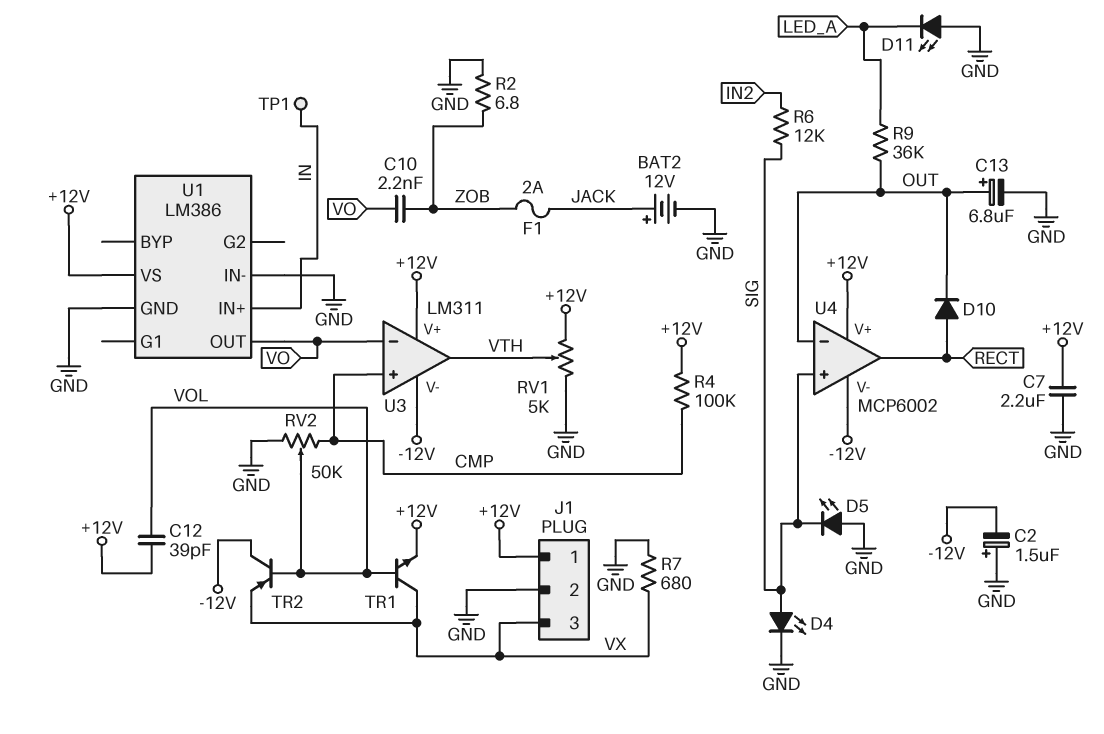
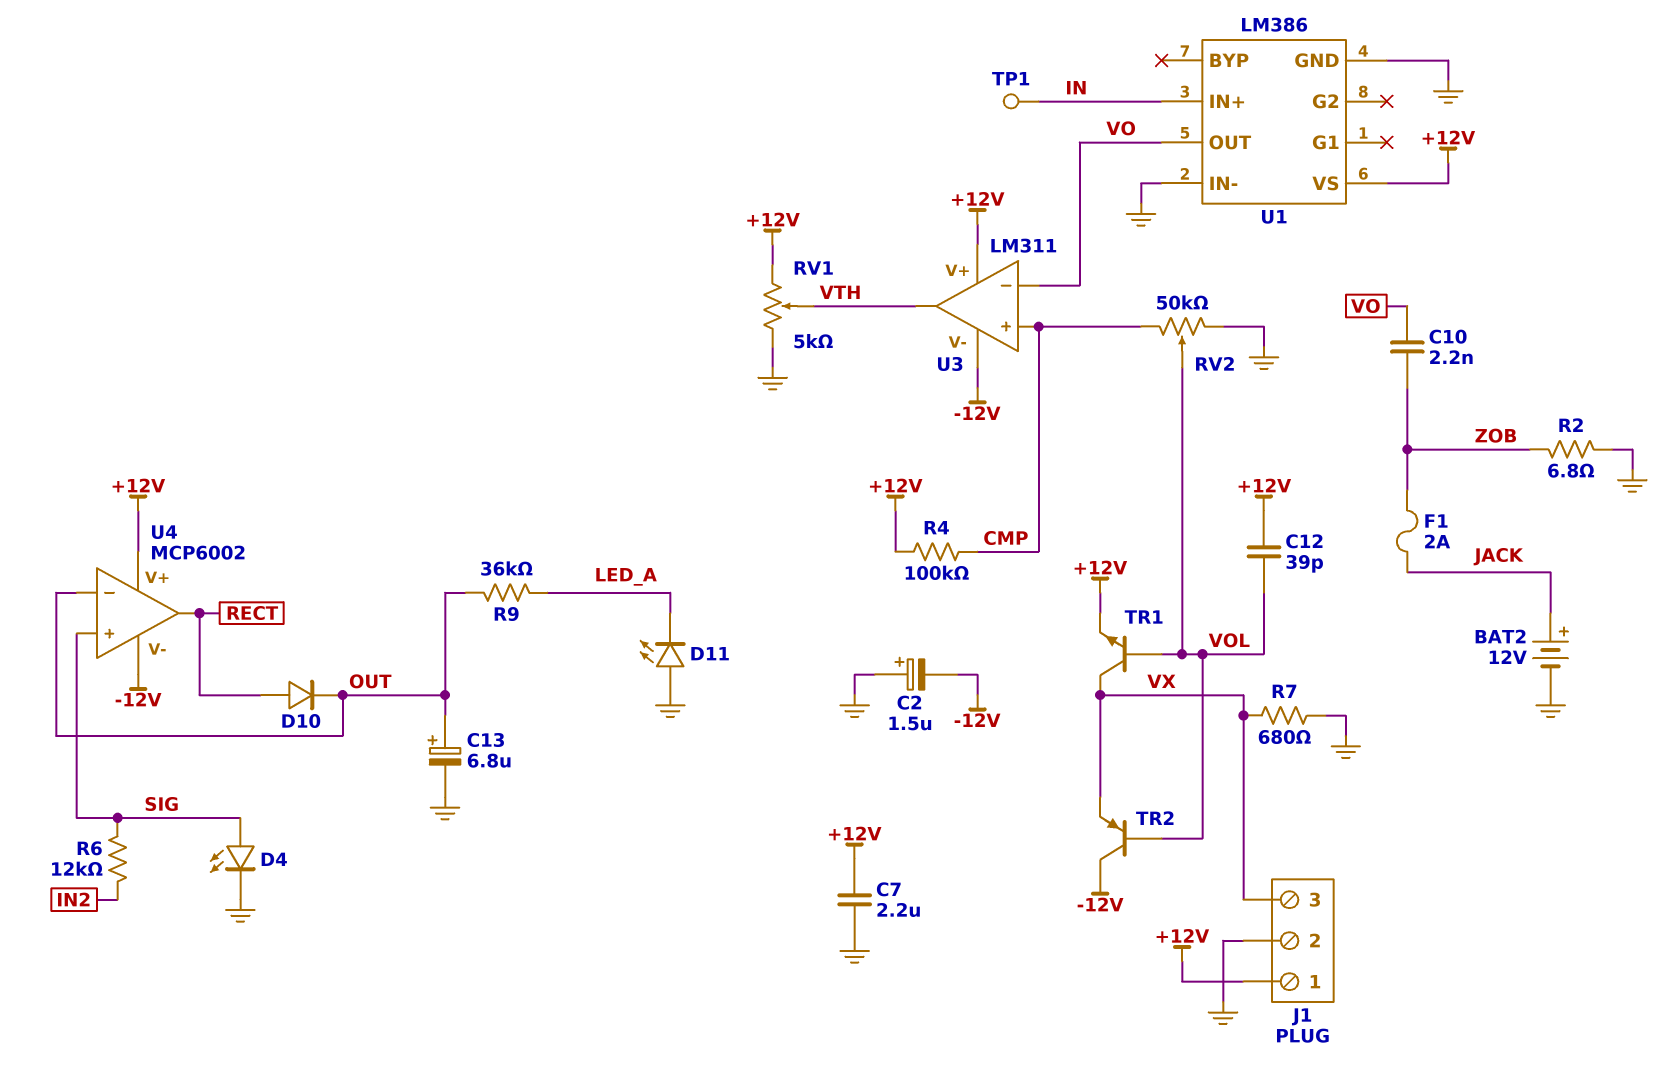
D5: LED (A GND, K SIG) -> none

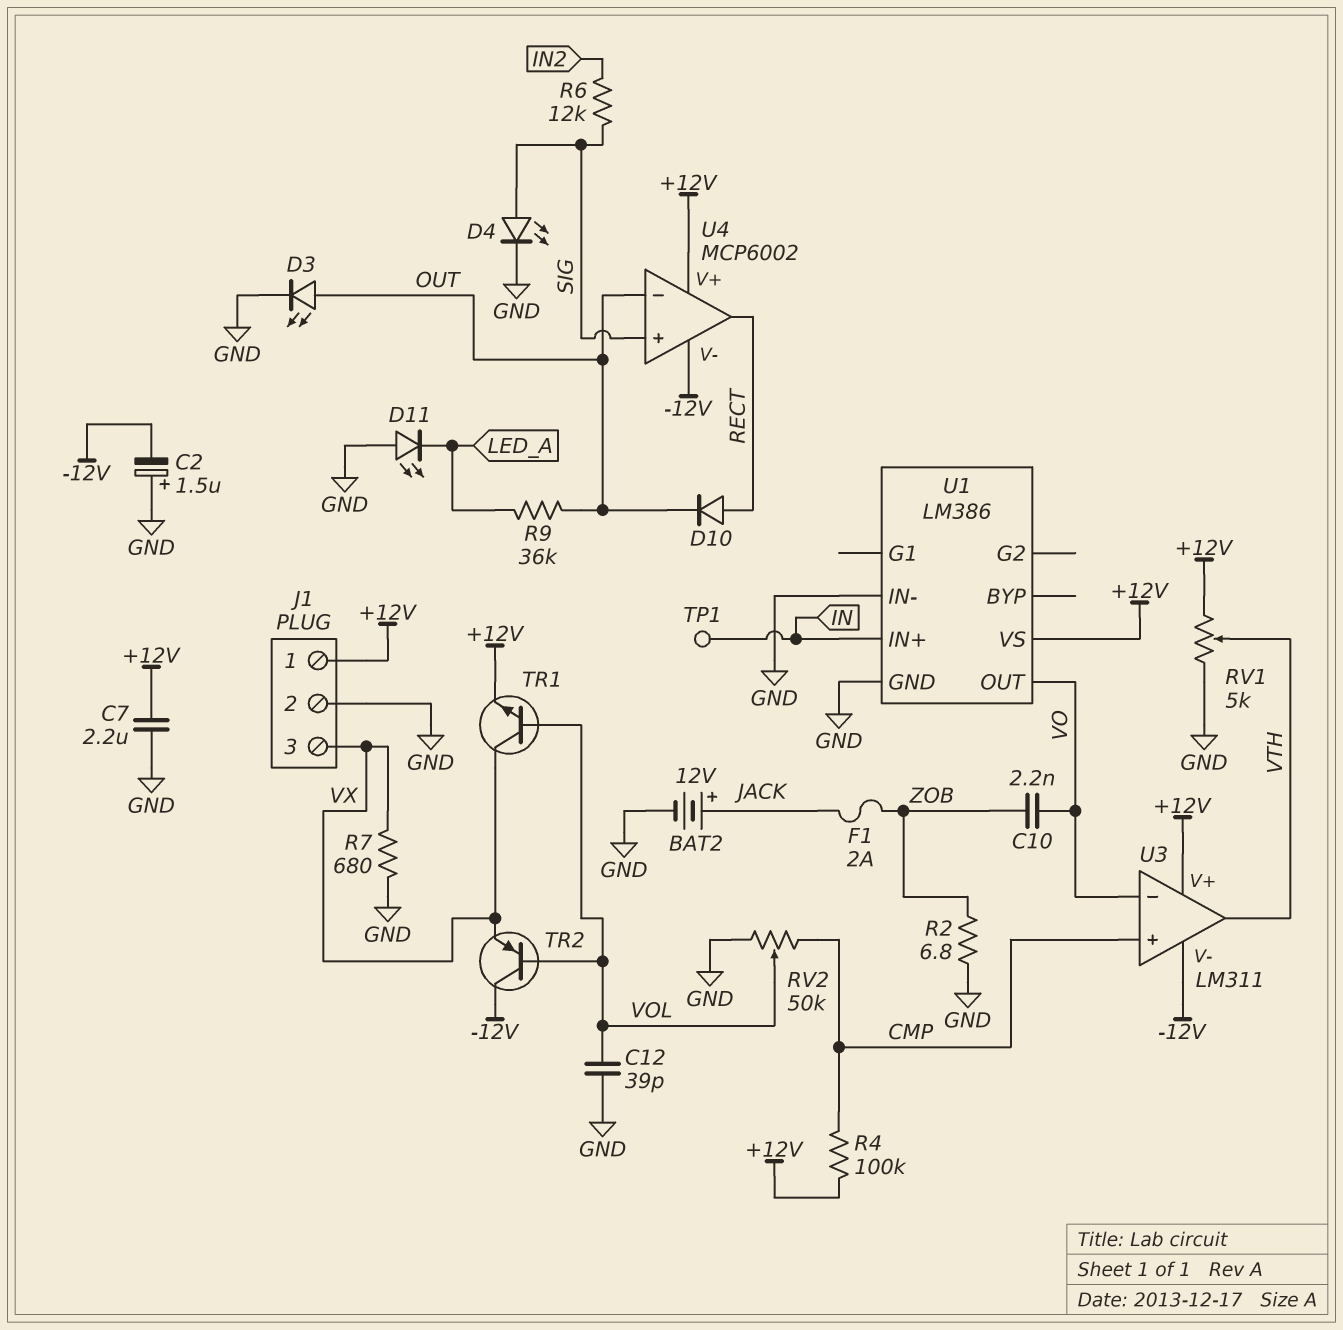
C12: 39pF (+12V, VOL) -> 39pF (GND, VOL)
C13: 6.8uF (plus OUT, minus GND) -> none
D3: none -> LED (A OUT, K GND)

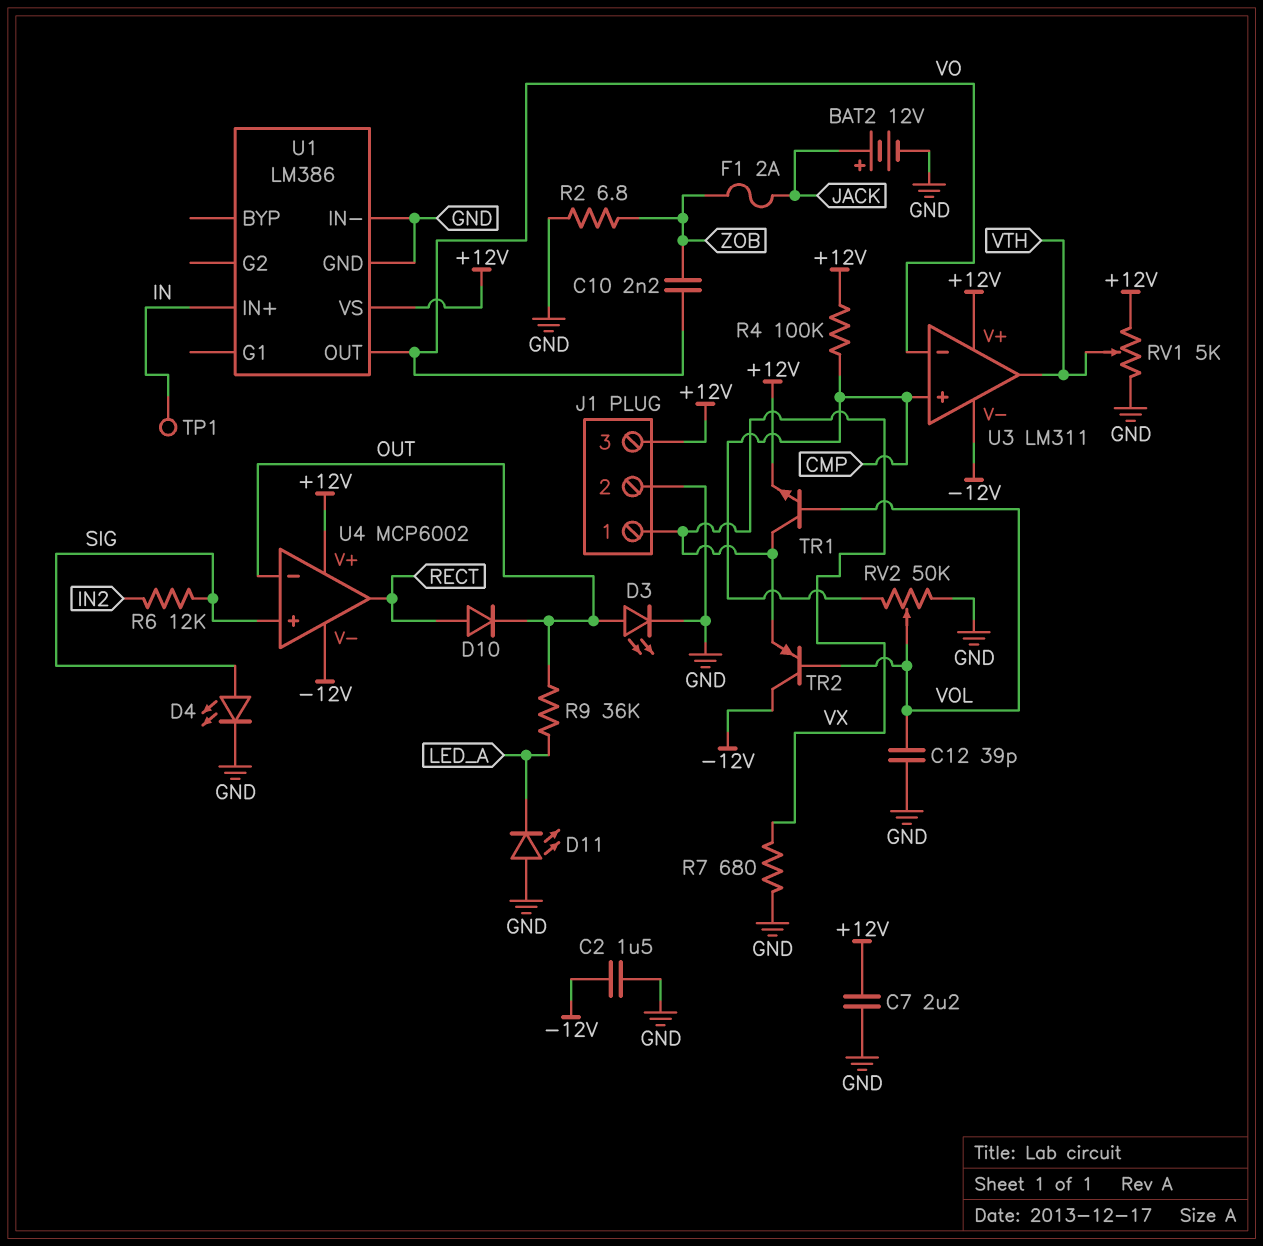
C2: 1.5uF (plus GND, minus -12V) -> 1.5uF (-12V, GND)
J1 pin 1: +12V -> VX
J1 pin 3: VX -> +12V

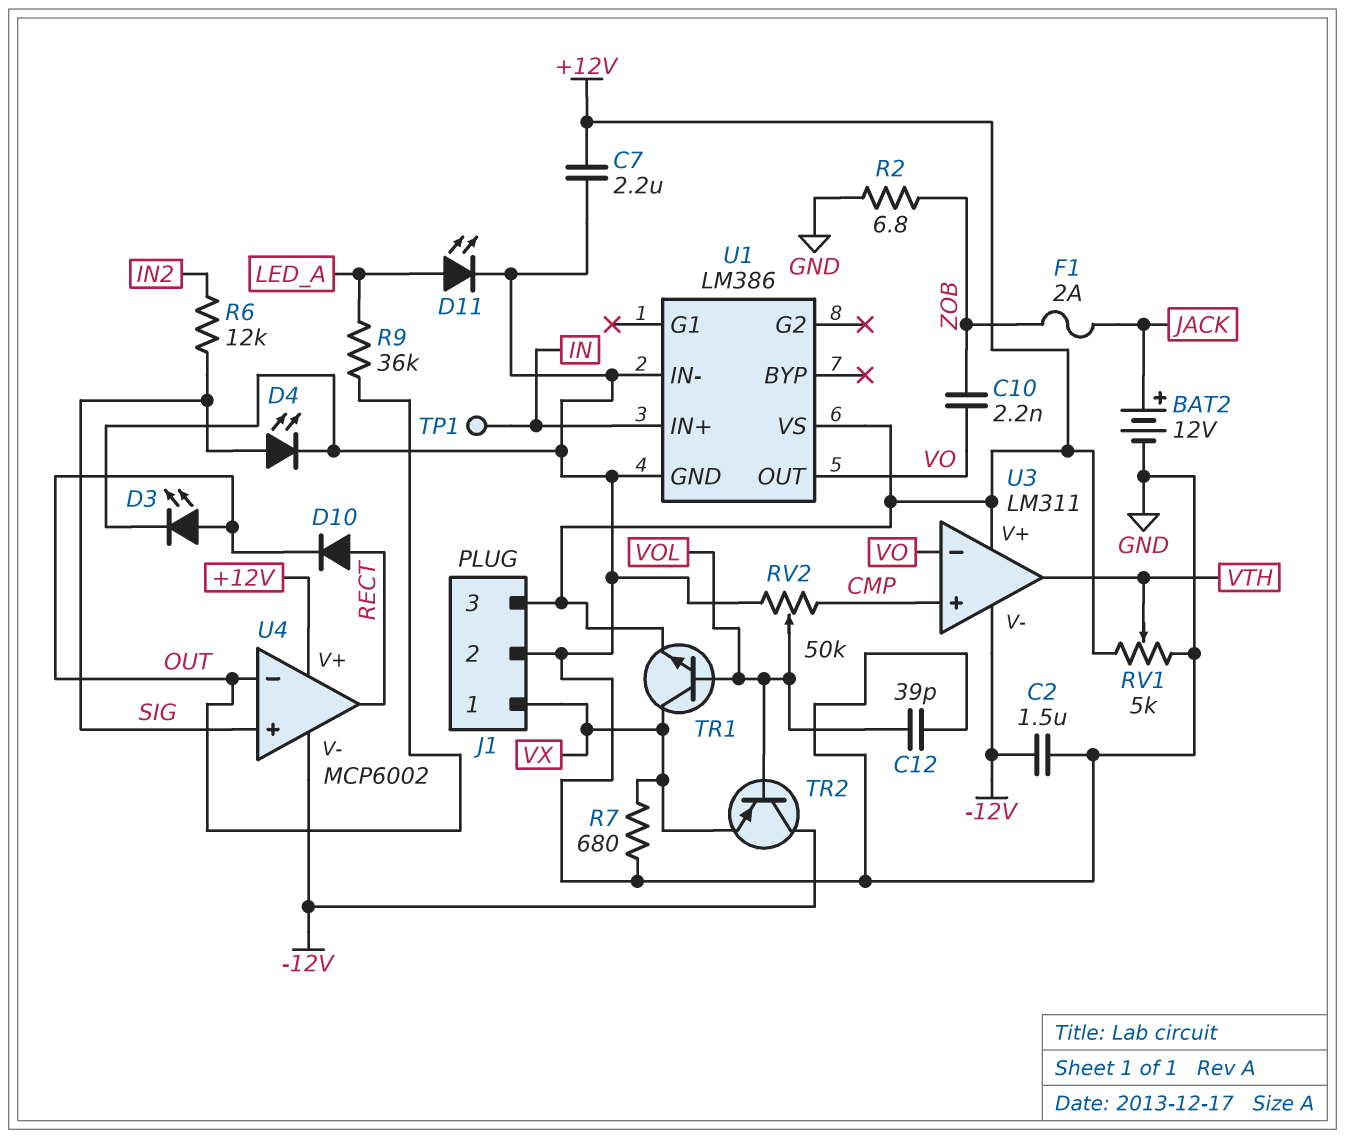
D11: LED (A GND, K LED_A) -> LED (A LED_A, K GND)
R4: 100k (+12V, CMP) -> none

